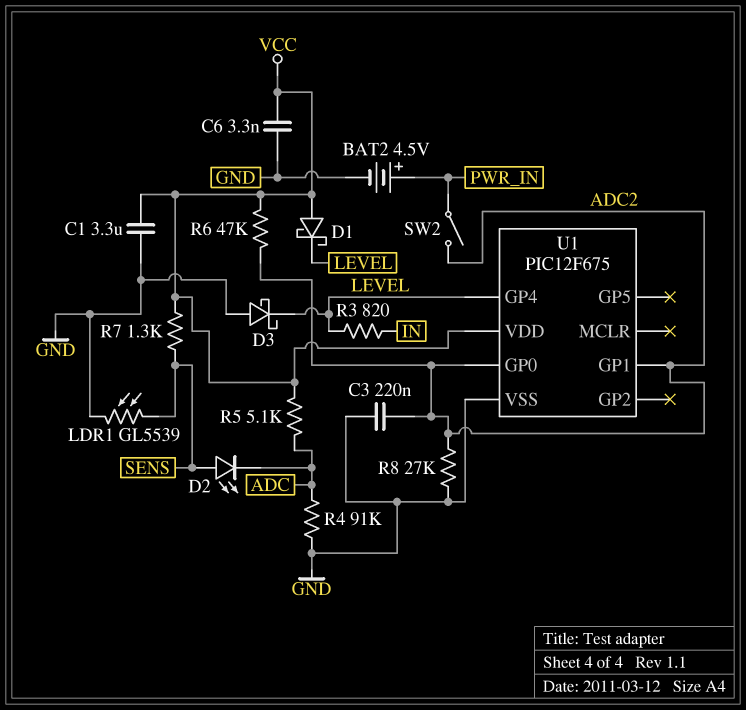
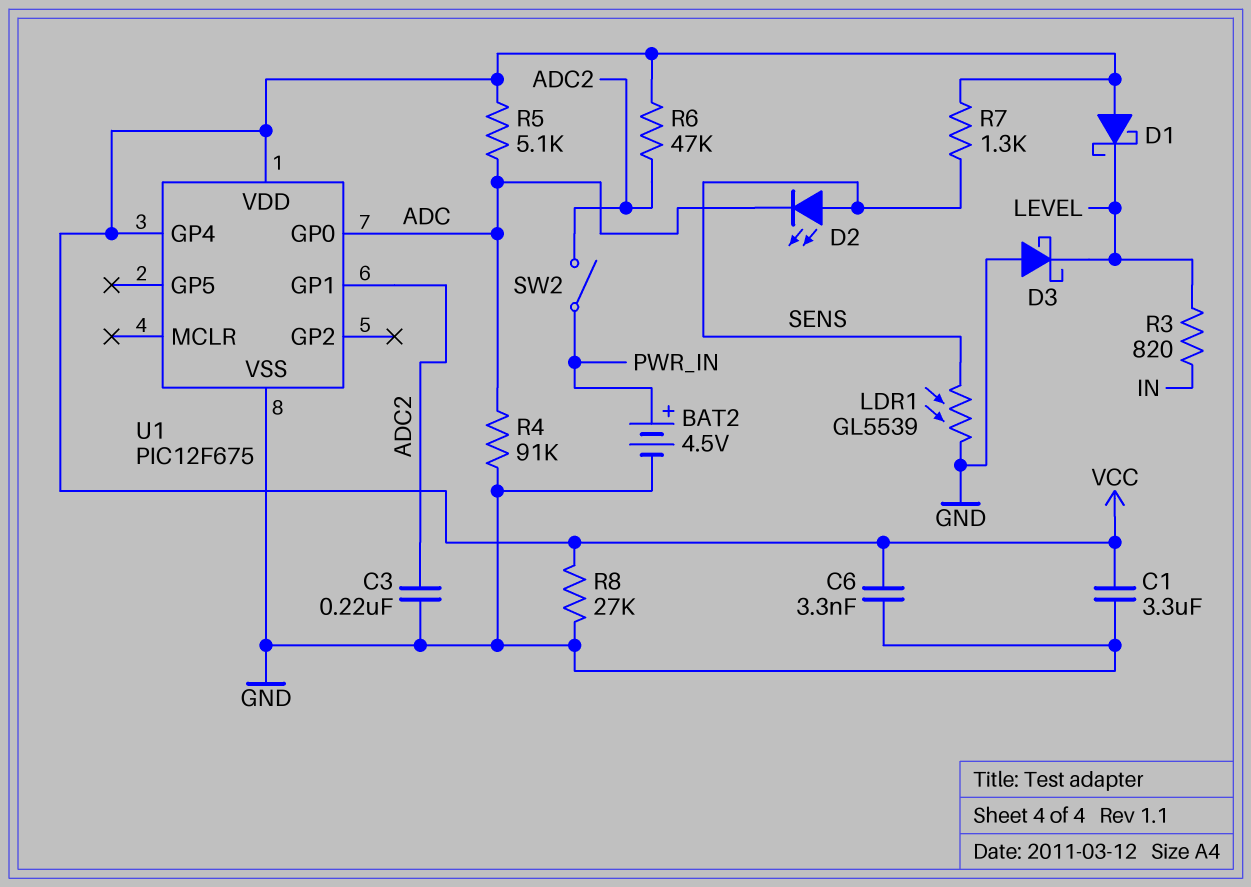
R8: 27k (ADC2, GND) -> 27k (GND, VCC)
U1 pin GP0: ADC2 -> ADC
U1 pin GP4: LEVEL -> VCC

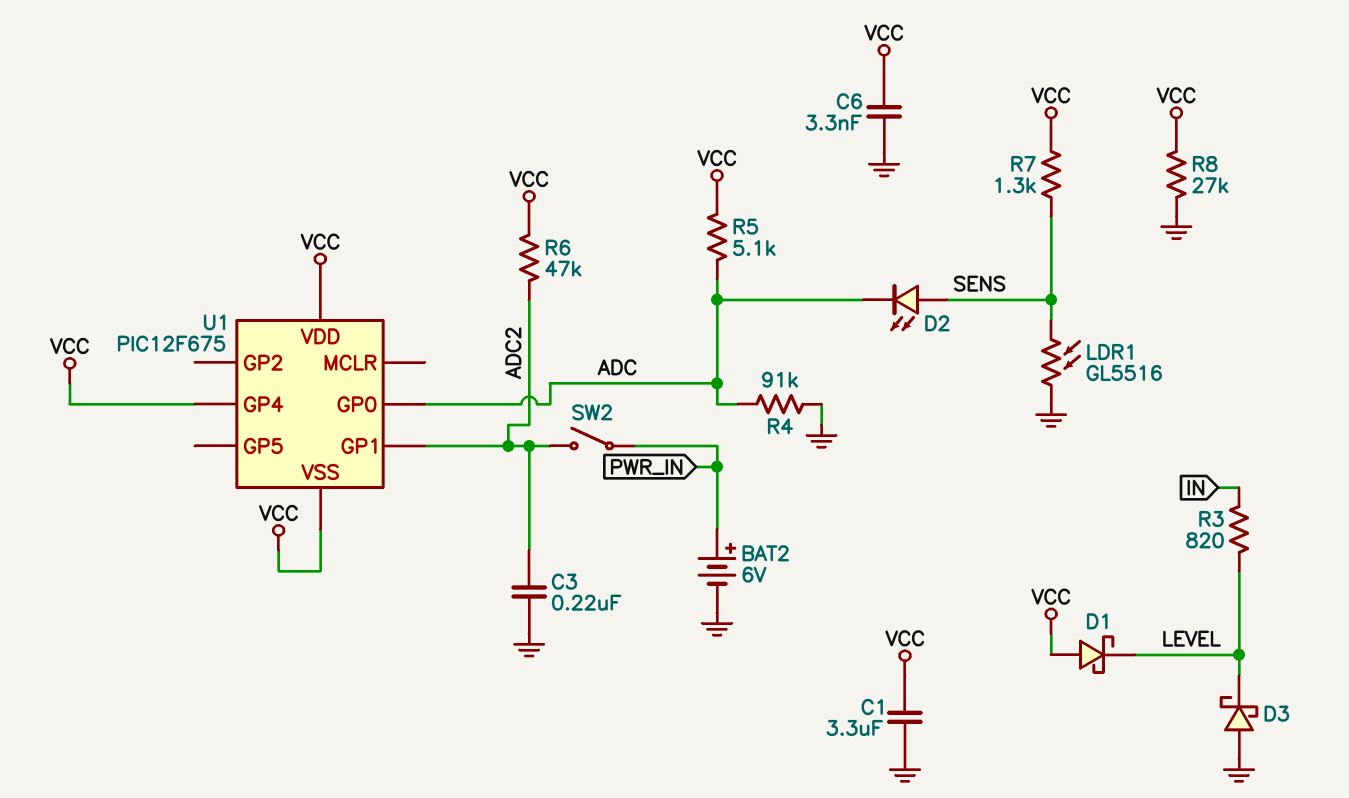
BAT2: 4.5V (plus PWR_IN, minus GND) -> 6V (plus PWR_IN, minus GND)
LDR1: GL5539 (GND, SENS) -> GL5516 (GND, SENS)
U1 pin VSS: GND -> VCC

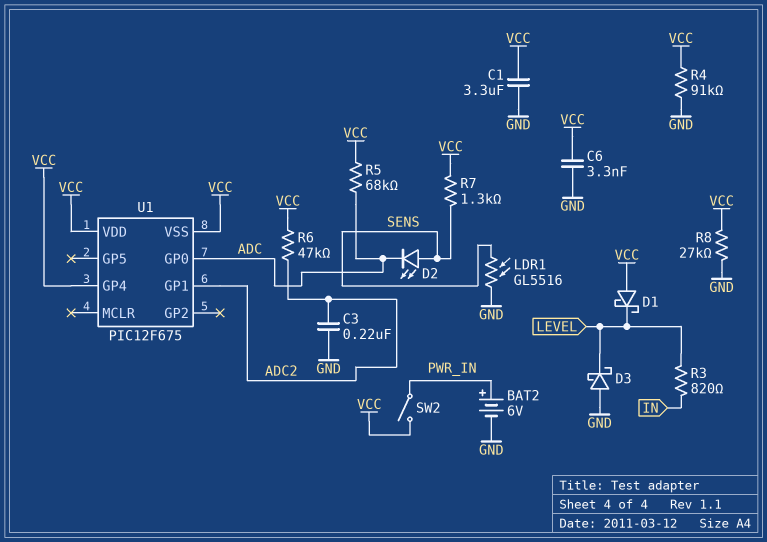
R4: 91k (ADC, GND) -> 91k (GND, VCC)
R5: 5.1k (ADC, VCC) -> 68k (ADC, VCC)
SW2: switch (ADC2, PWR_IN) -> switch (PWR_IN, VCC)

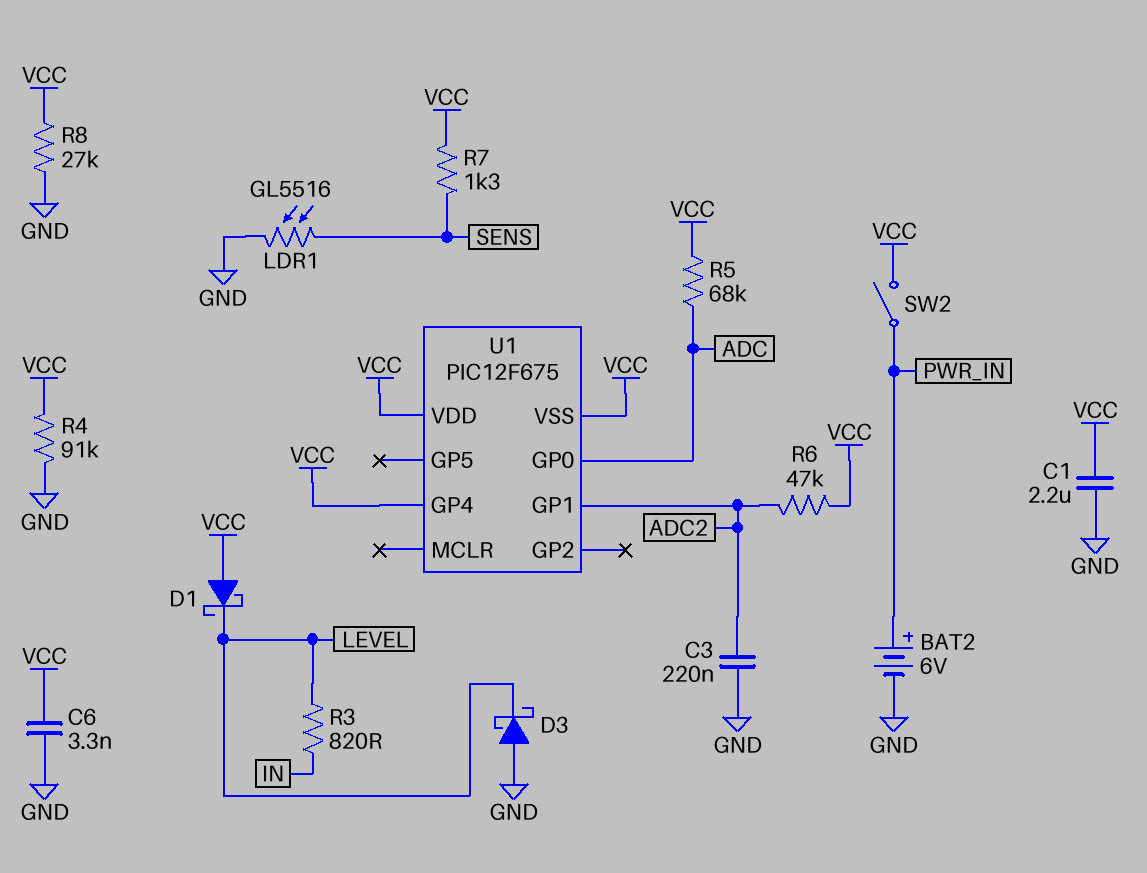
C1: 3.3uF (GND, VCC) -> 2.2uF (GND, VCC)
D2: LED (A SENS, K ADC) -> none

